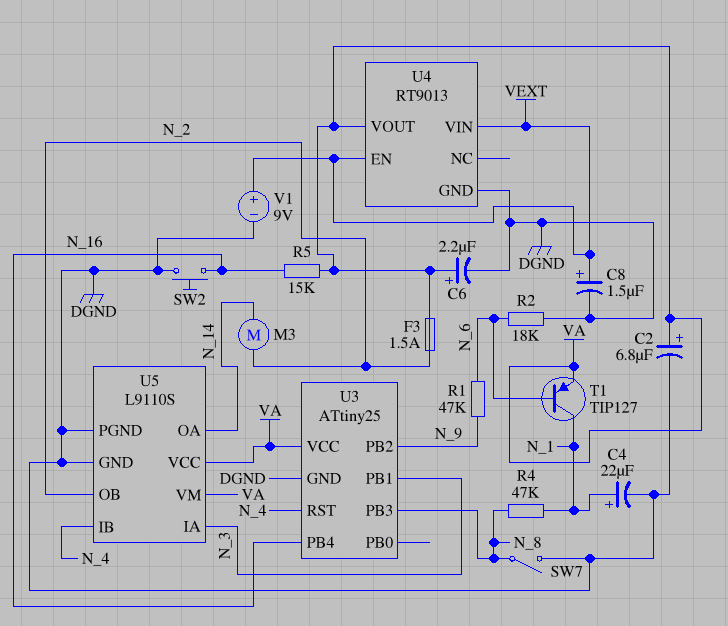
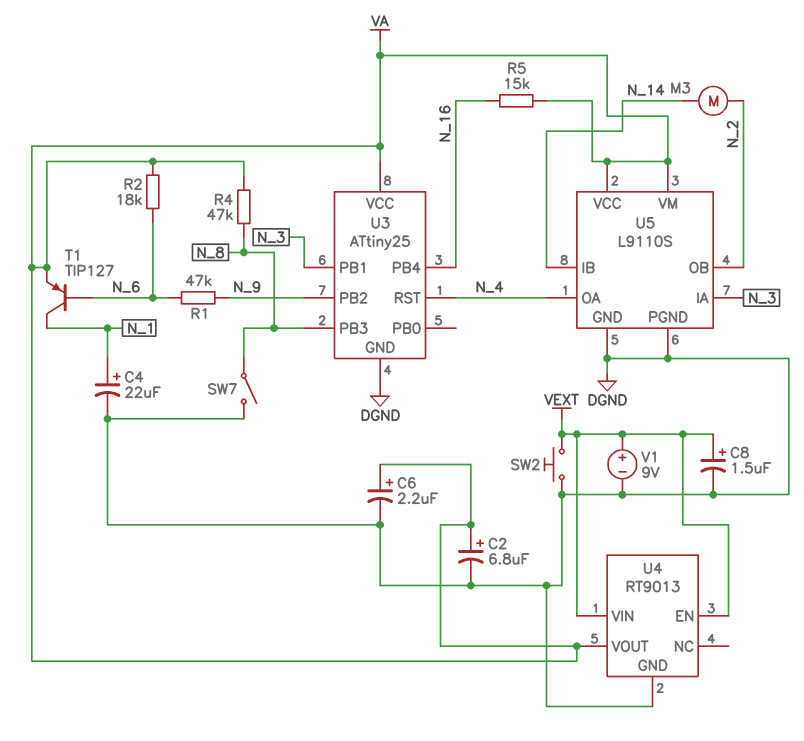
F3: 1.5A (N_2, VA) -> none
R2: 18k (DGND, N_6) -> 18k (N_6, VA)
R4: 47k (N_1, N_8) -> 47k (N_8, VA)
SW2: button (DGND, N_16) -> button (DGND, VEXT)
U5 pin IB: N_4 -> N_14
U5 pin OA: N_14 -> N_4

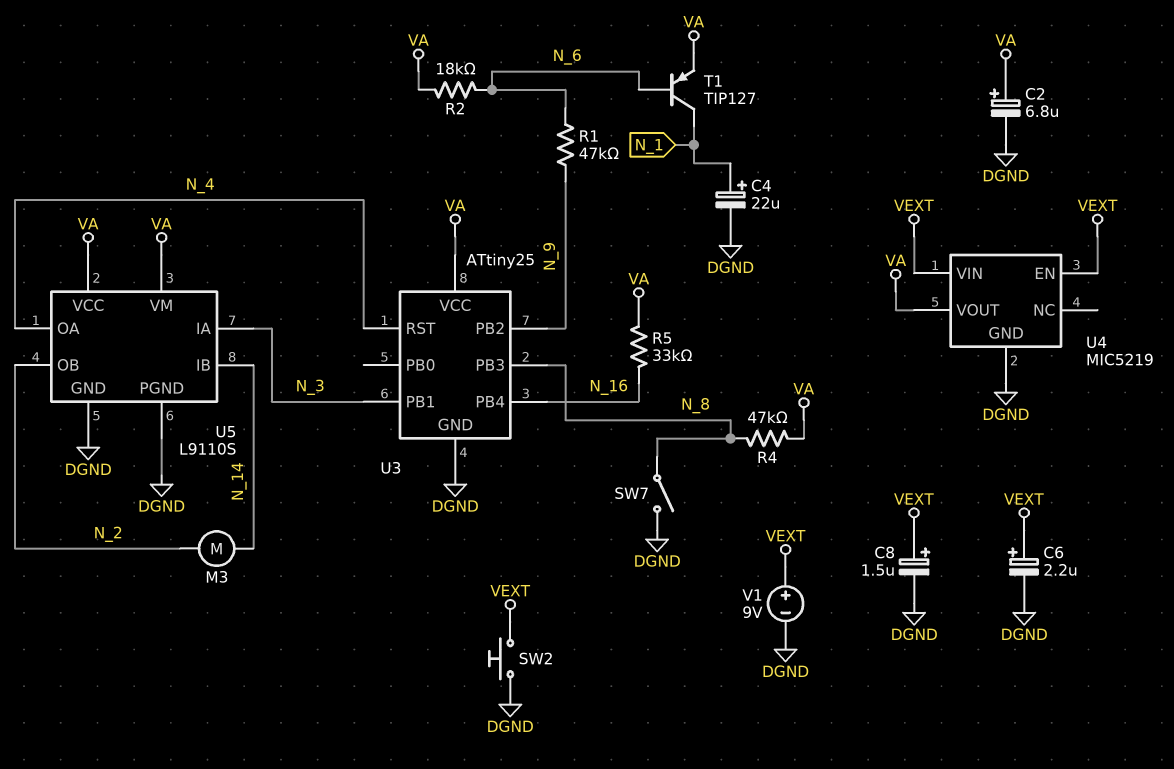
C6: 2.2uF (plus VA, minus DGND) -> 2.2uF (plus VEXT, minus DGND)
R5: 15k (N_16, VA) -> 33k (N_16, VA)
U4: RT9013 -> MIC5219

